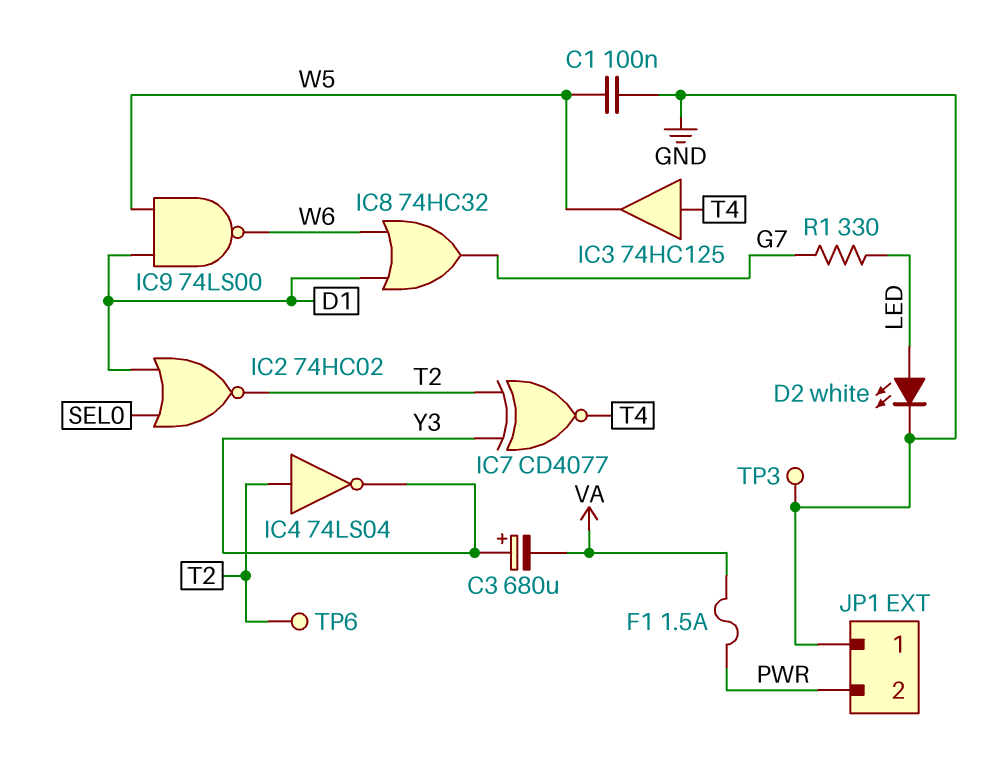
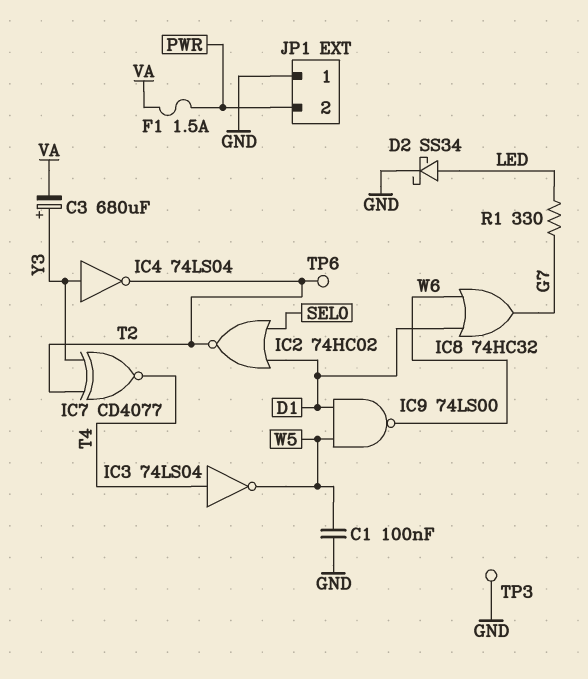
D2: LED white (A LED, K GND) -> schottky SS34 (A LED, K GND)
IC3: buffer 74HC125 (in T4, out W5) -> NOT 74LS04 (in T4, out W5)
IC4: NOT 74LS04 (in T2, out Y3) -> NOT 74LS04 (in Y3, out T2)

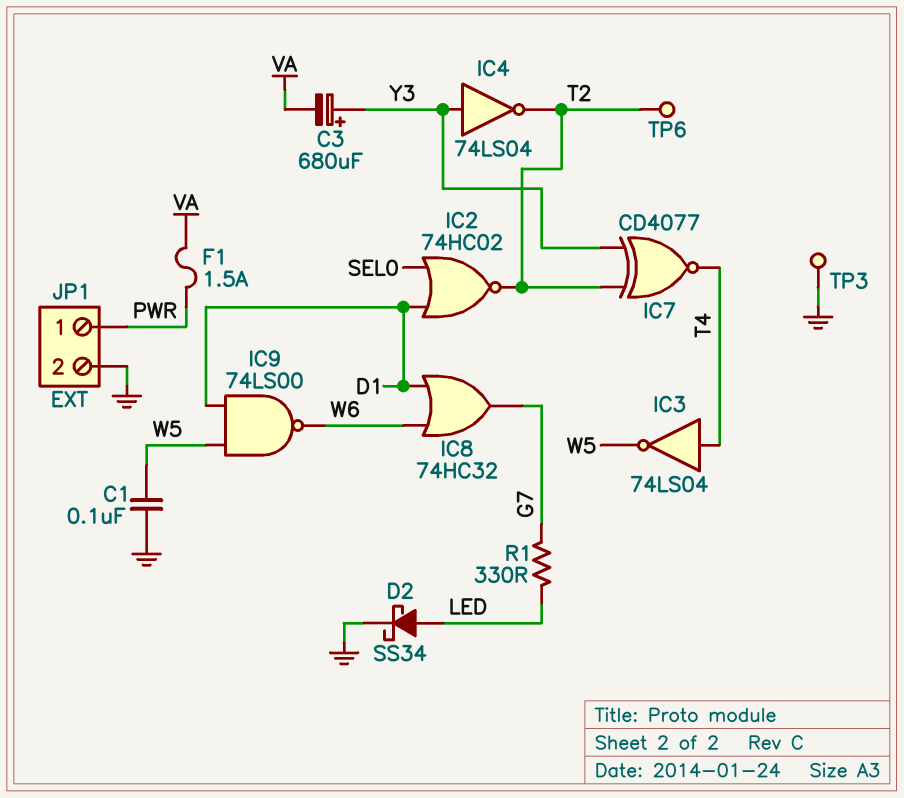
JP1 pin 1: GND -> PWR
JP1 pin 2: PWR -> GND

